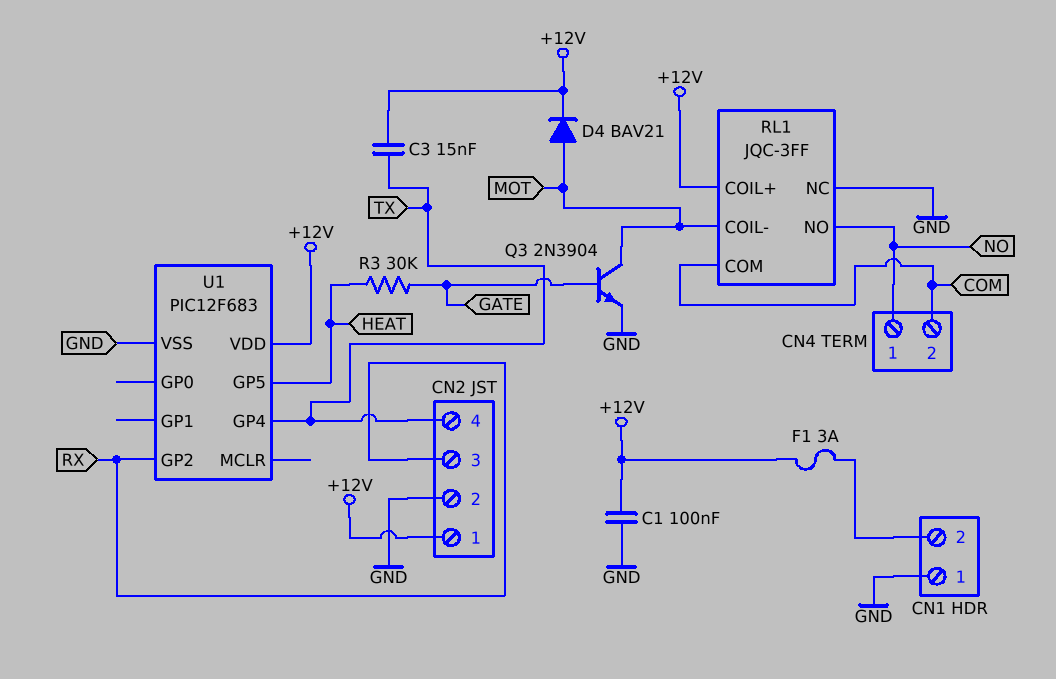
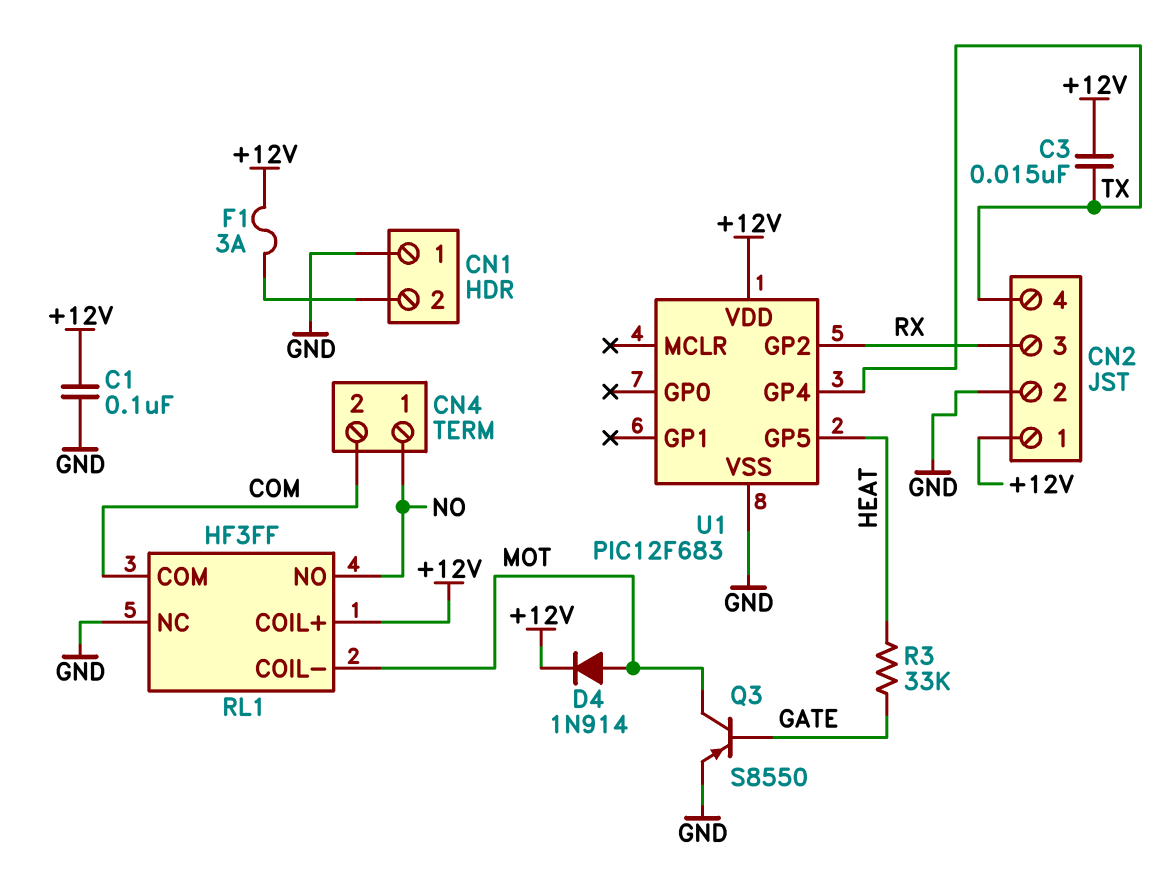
D4: diode BAV21 (A MOT, K +12V) -> diode 1N914 (A MOT, K +12V)
Q3: NPN 2N3904 (B GATE, C MOT, E GND) -> PNP S8550 (B GATE, C MOT, E GND)
R3: 30k (GATE, HEAT) -> 33k (GATE, HEAT)
RL1: JQC-3FF -> HF3FF

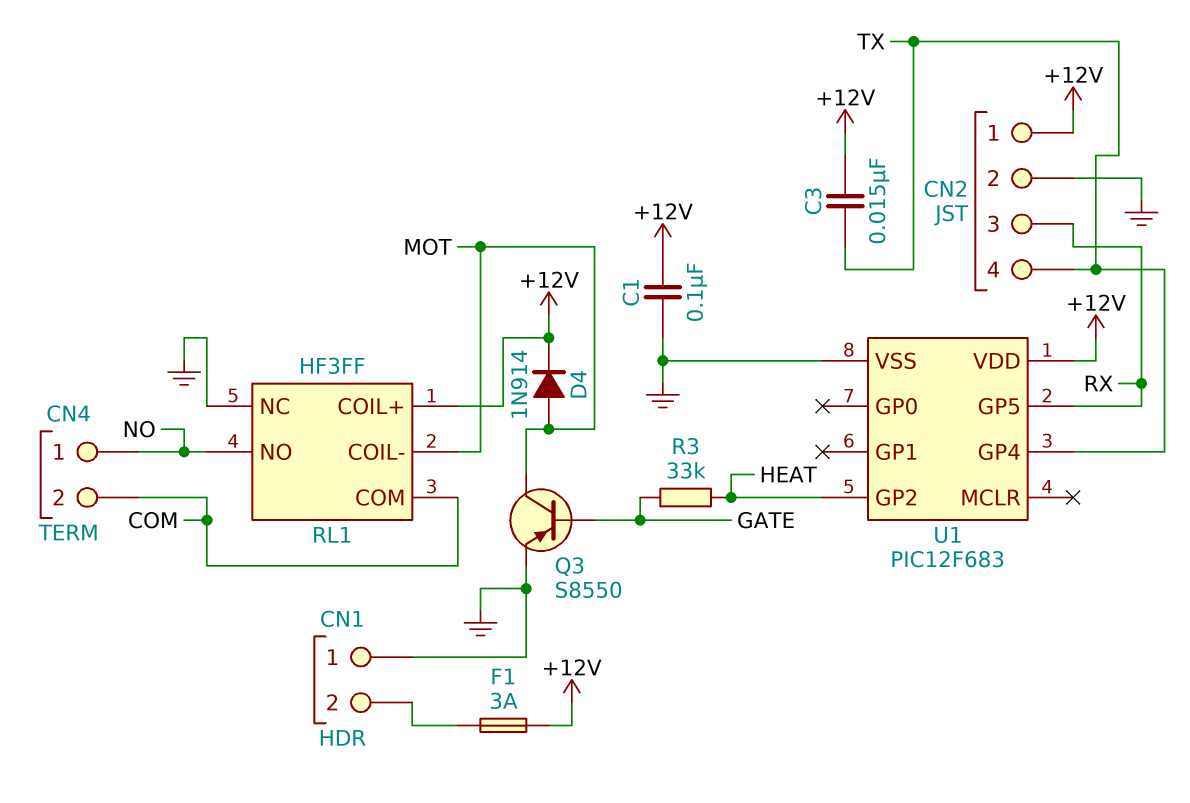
U1 pin GP2: RX -> HEAT
U1 pin GP5: HEAT -> RX

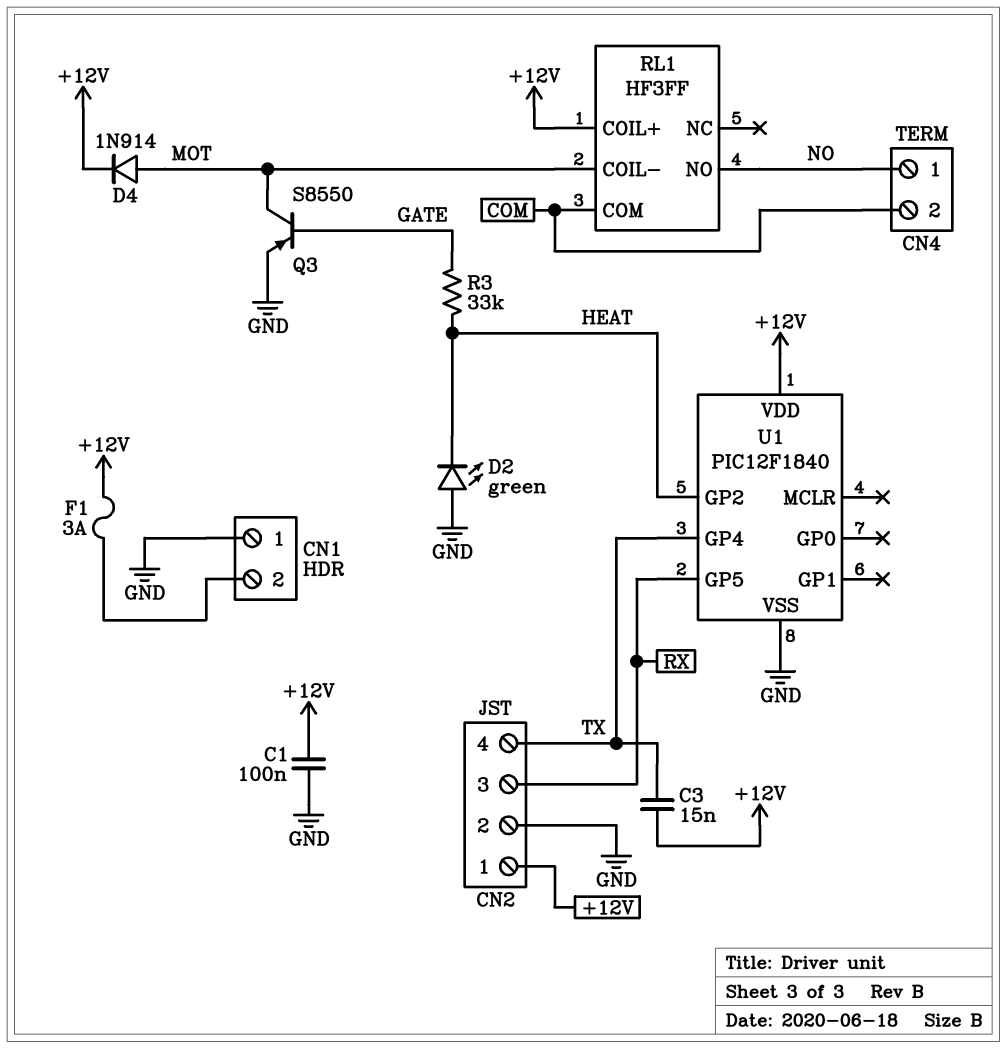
D2: none -> LED green (A GND, K HEAT)
RL1 pin NC: GND -> none
U1: PIC12F683 -> PIC12F1840

